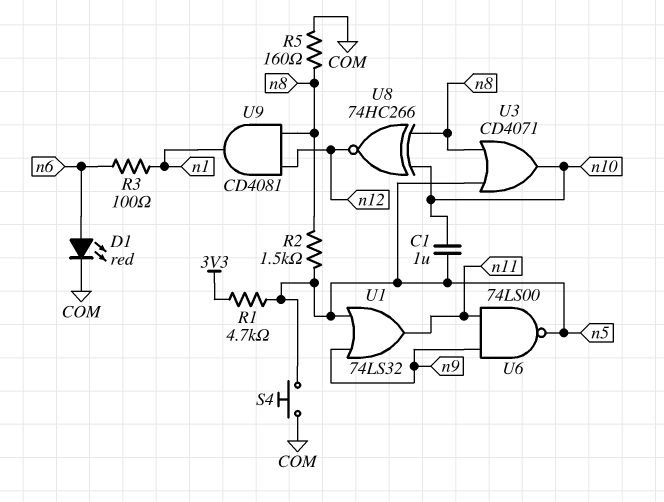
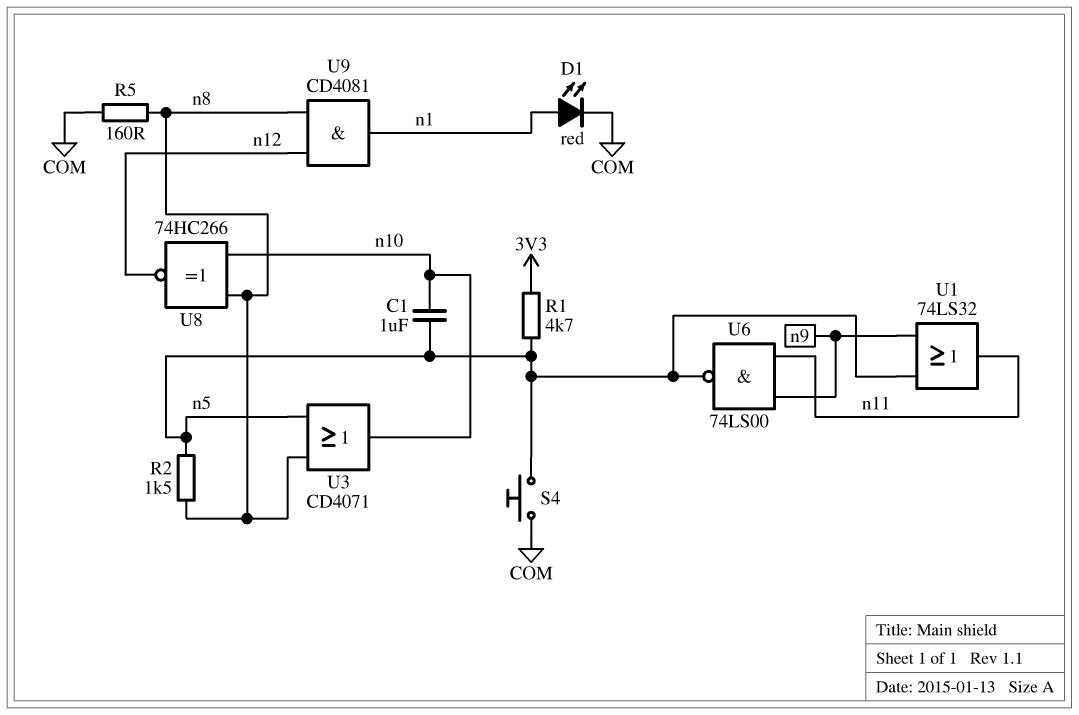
D1: LED red (A n6, K COM) -> LED red (A n1, K COM)
R3: 100 (n1, n6) -> none

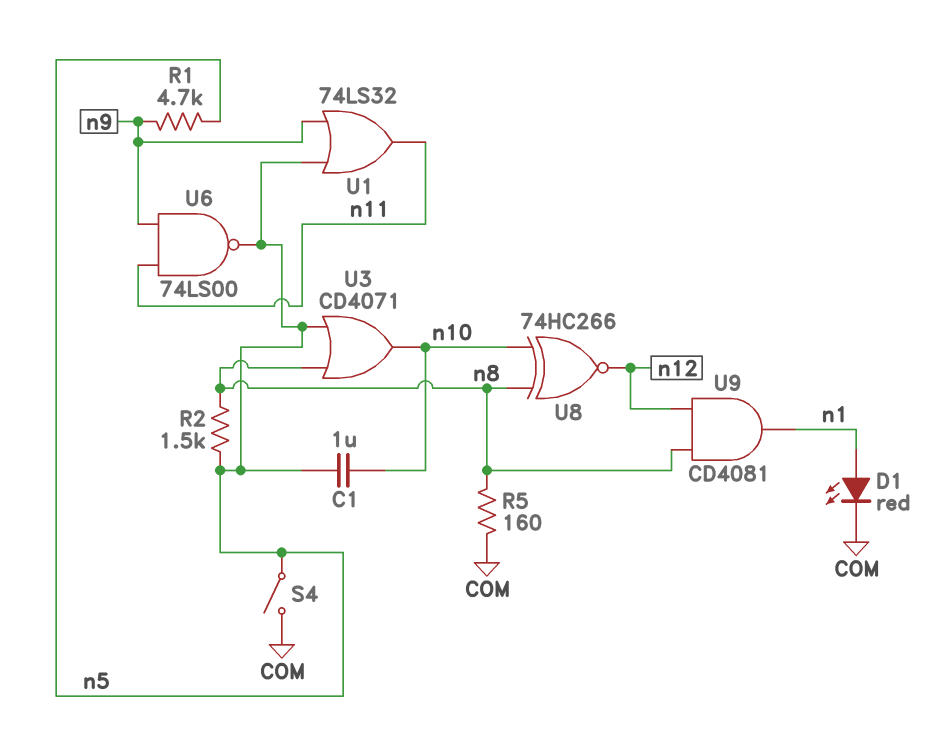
R1: 4.7k (3V3, n5) -> 4.7k (n5, n9)
S4: button (COM, n5) -> switch (COM, n5)

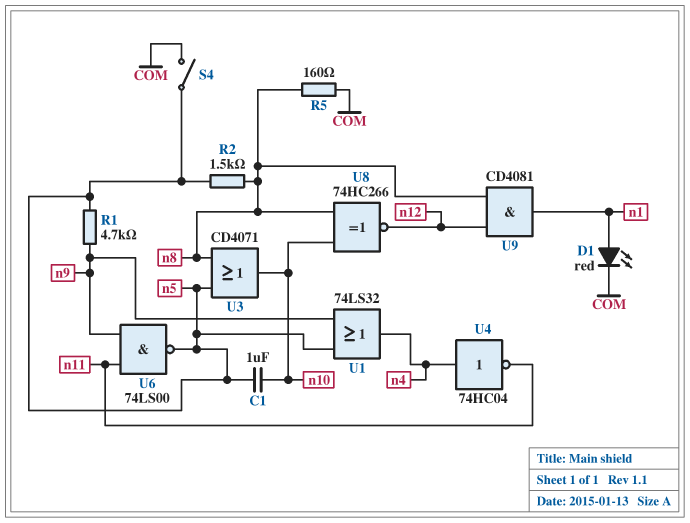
U1: OR 74LS32 (in n5, in n9, out n11) -> OR 74LS32 (in n5, in n9, out n4)
U4: none -> NOT 74HC04 (in n4, out n11)

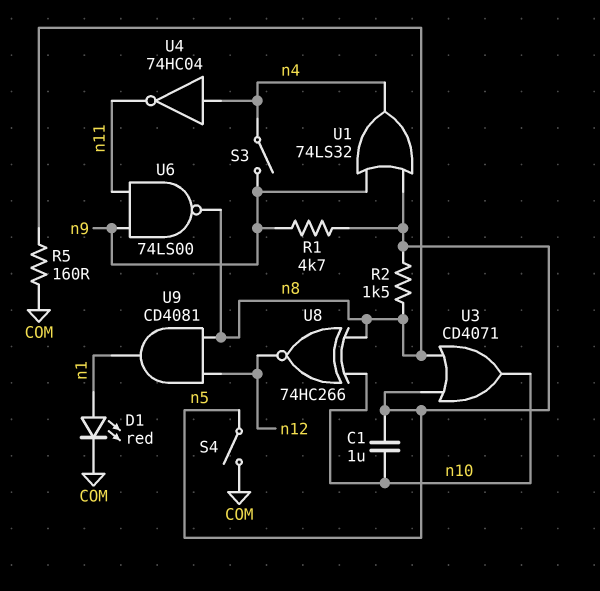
S3: none -> switch (n4, n9)
U6: NAND 74LS00 (in n9, in n11, out n5) -> NAND 74LS00 (in n9, in n11, out n8)

